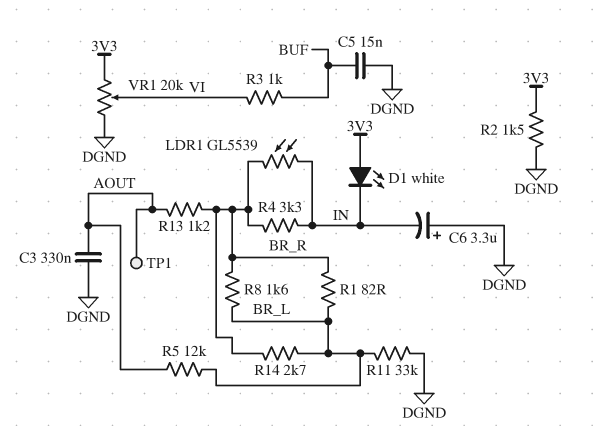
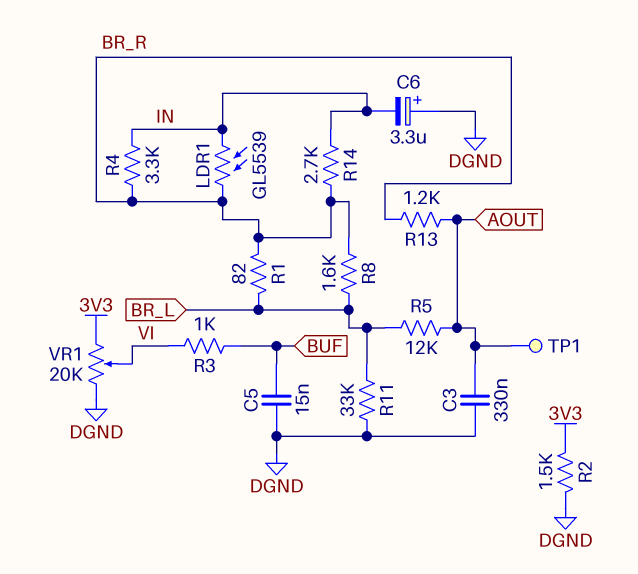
D1: LED white (A 3V3, K IN) -> none
R14: 2.7k (BR_L, BR_R) -> 2.7k (BR_R, IN)

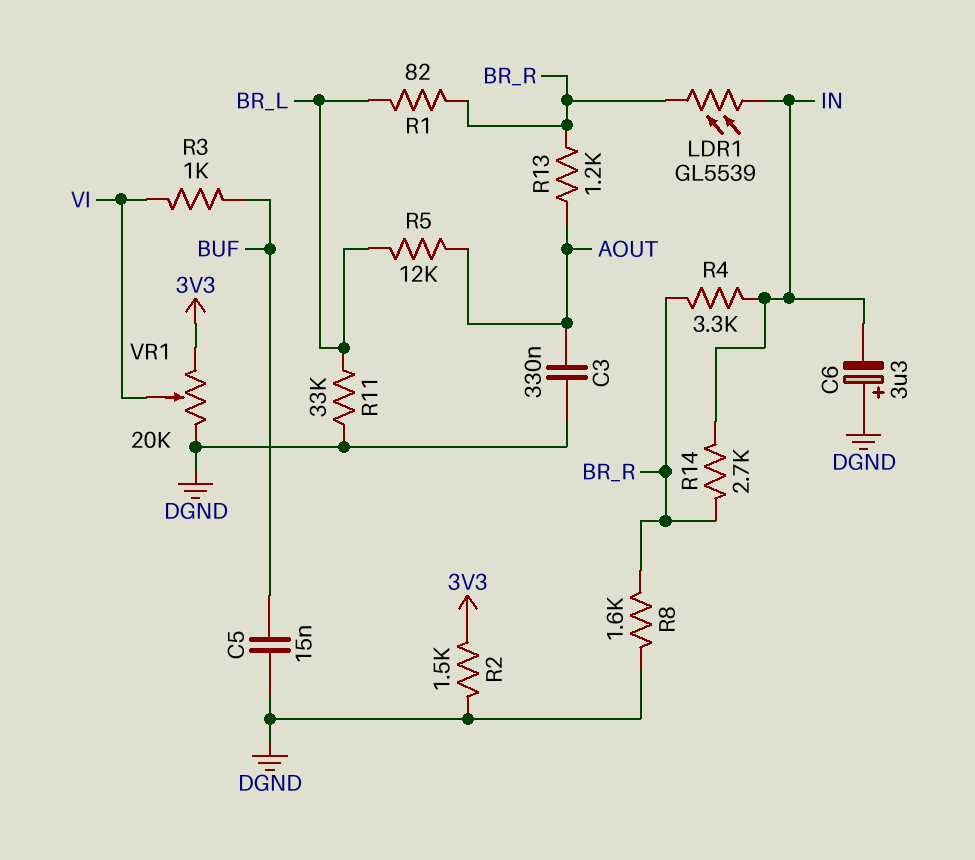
R8: 1.6k (BR_L, BR_R) -> 1.6k (BR_R, DGND)
TP1: test point (AOUT) -> none

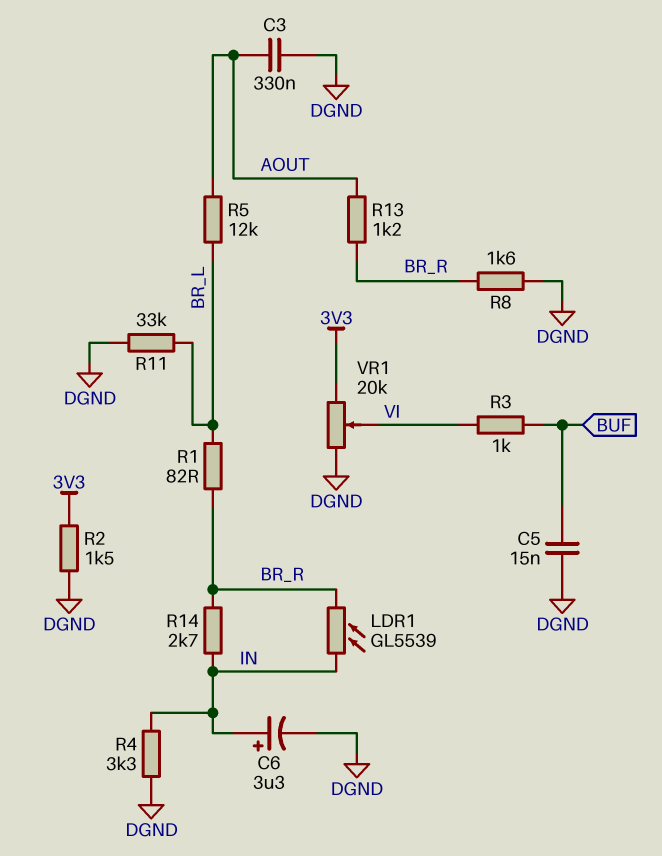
C6: 3.3uF (plus DGND, minus IN) -> 3.3uF (plus IN, minus DGND)
R4: 3.3k (BR_R, IN) -> 3.3k (DGND, IN)

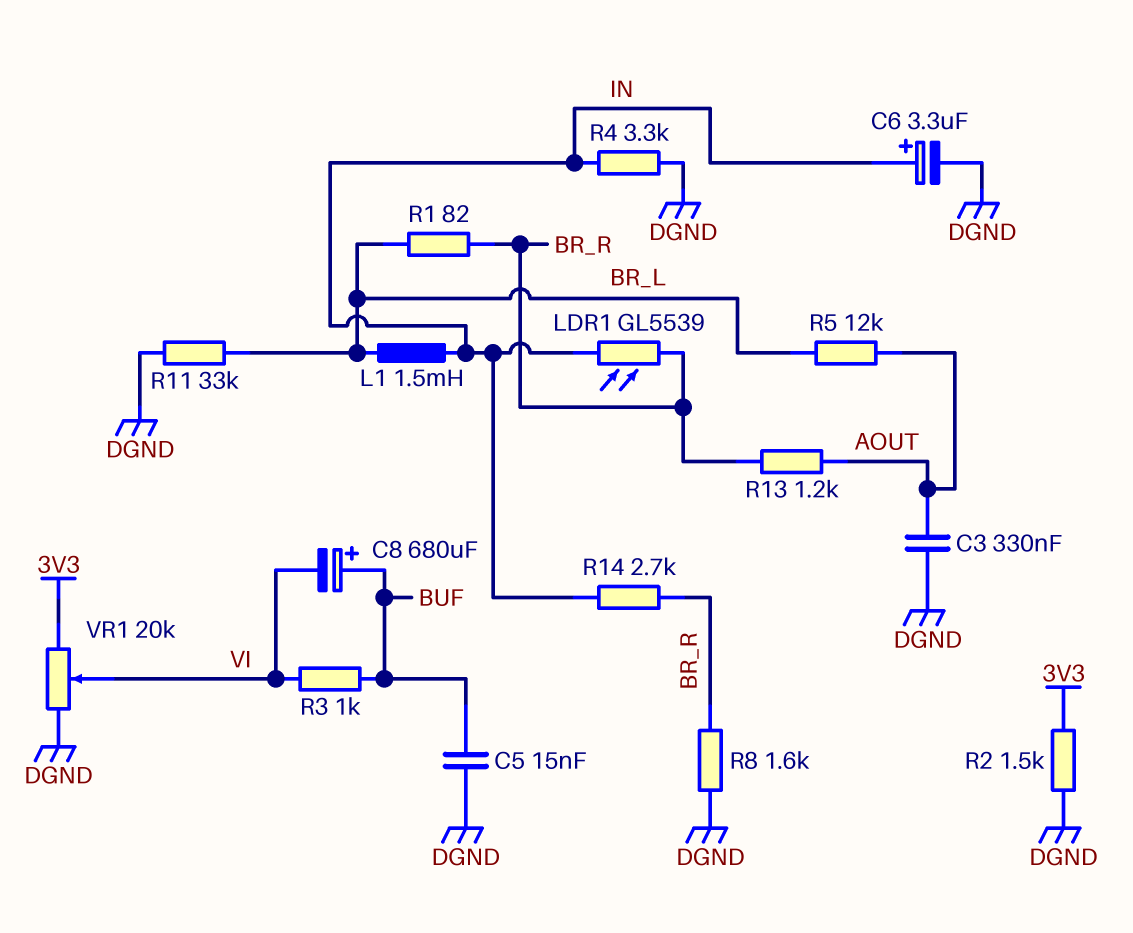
C8: none -> 680uF (plus BUF, minus VI)
L1: none -> 1.5mH (BR_L, IN)

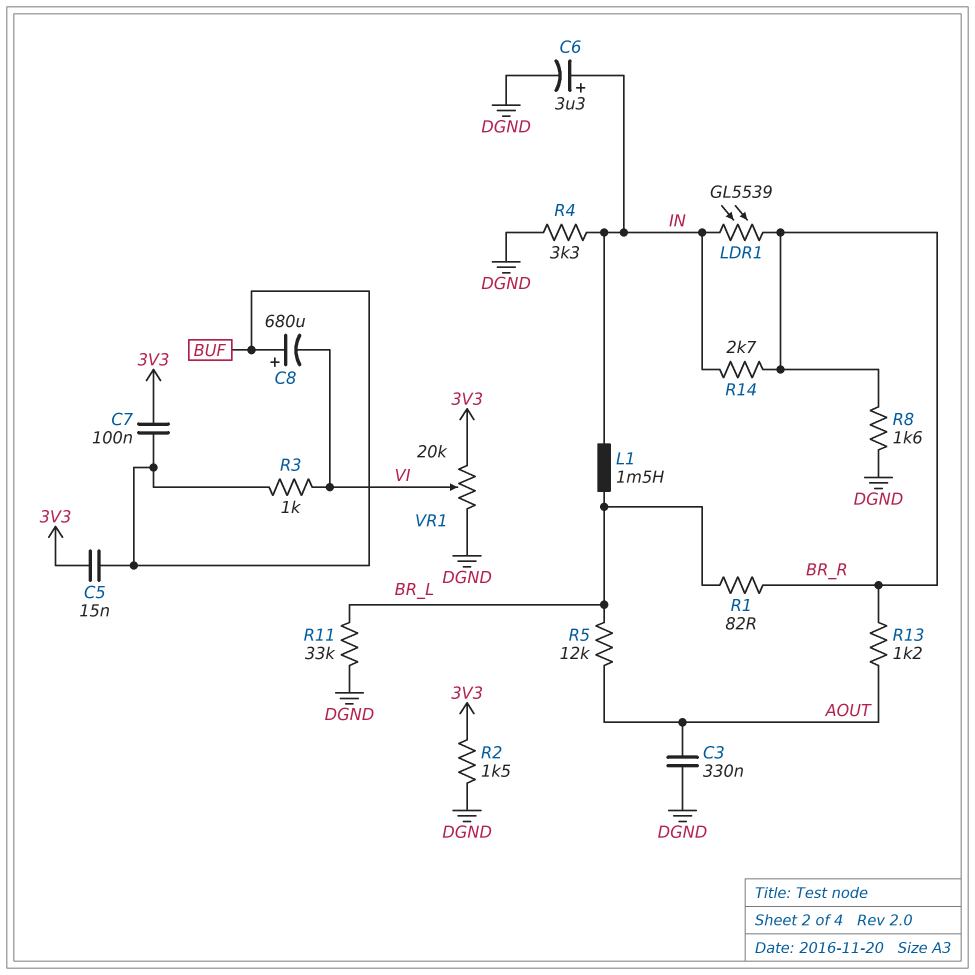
C5: 15nF (BUF, DGND) -> 15nF (3V3, BUF)
C7: none -> 100nF (3V3, BUF)

